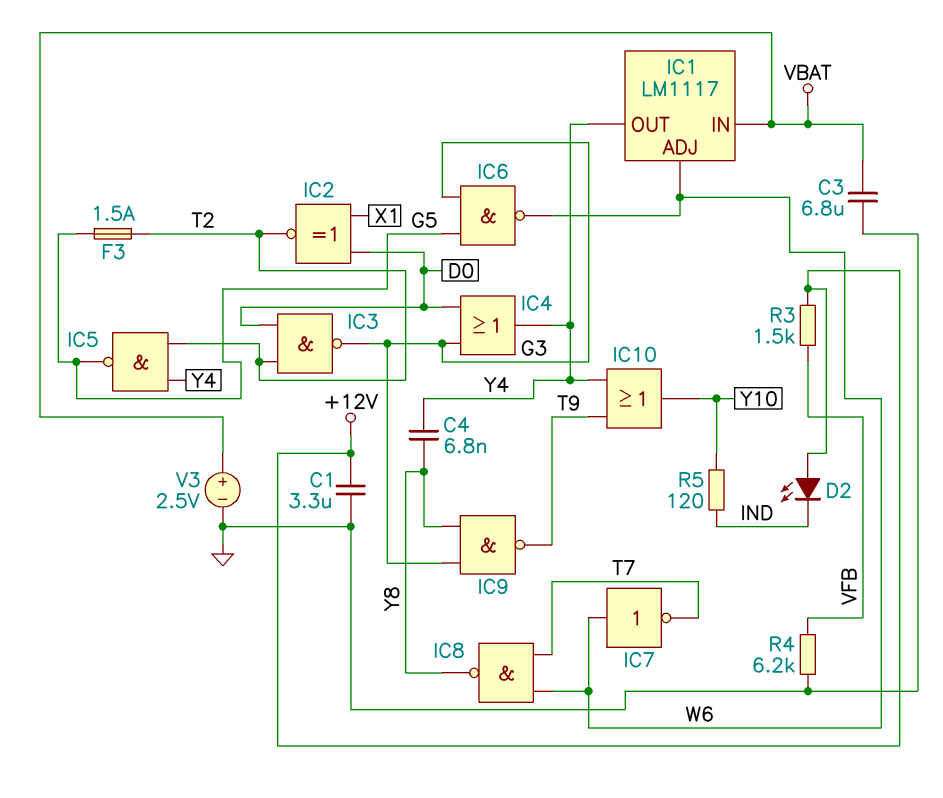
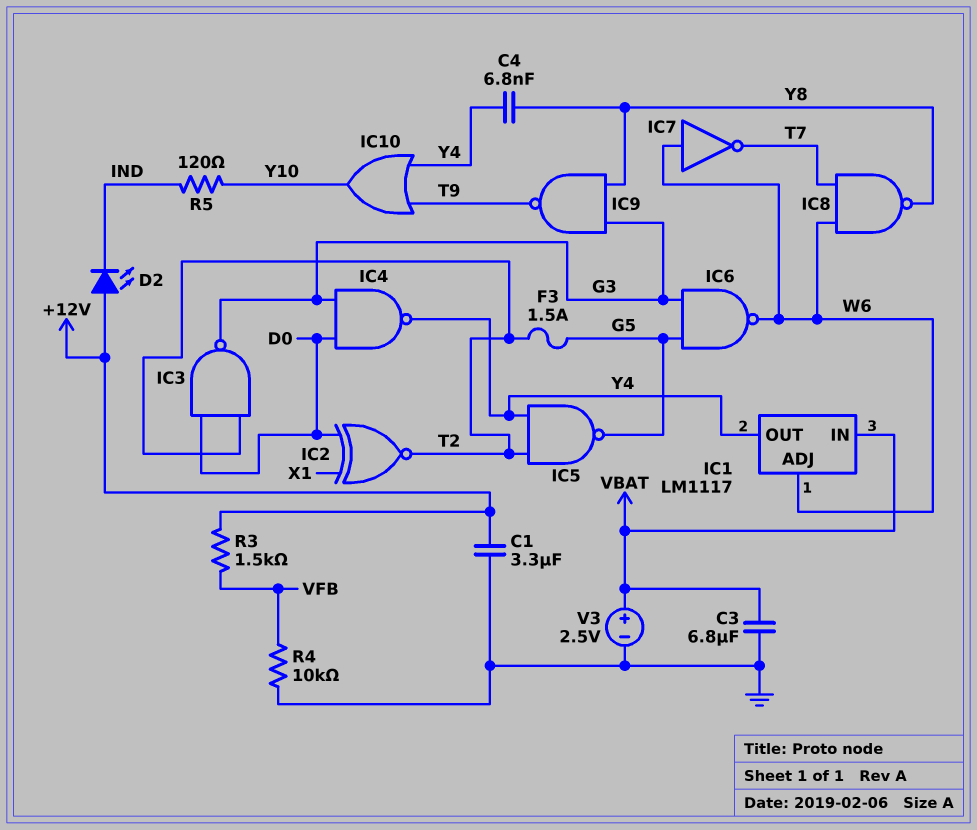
IC4: OR (in D0, in G3, out Y4) -> NAND (in D0, in G3, out Y4)
R4: 6.2k (GND, VFB) -> 10k (GND, VFB)

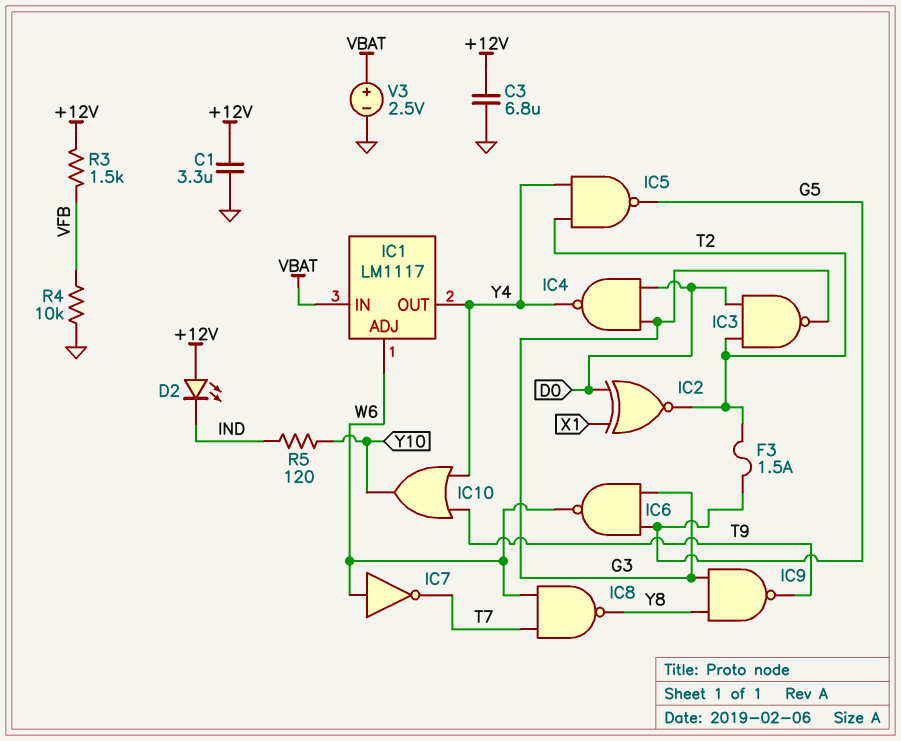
C3: 6.8uF (GND, VBAT) -> 6.8uF (+12V, GND)
C4: 6.8nF (Y4, Y8) -> none

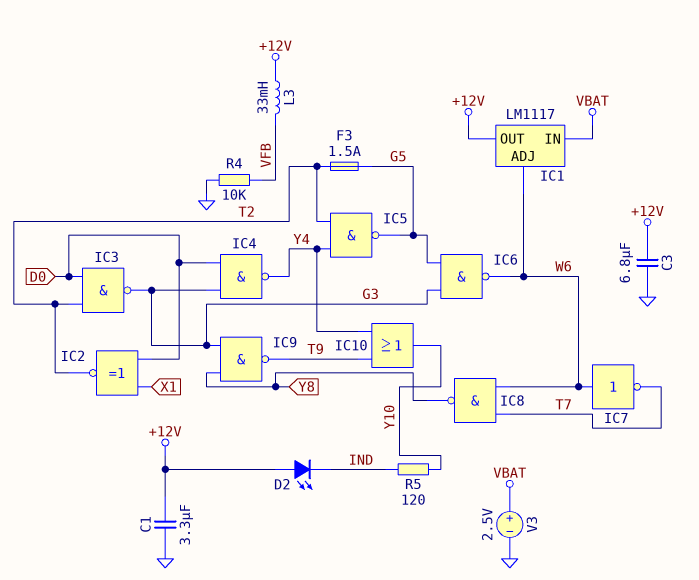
IC1 pin OUT: Y4 -> +12V
L3: none -> 33mH (+12V, VFB)
R3: 1.5k (+12V, VFB) -> none

